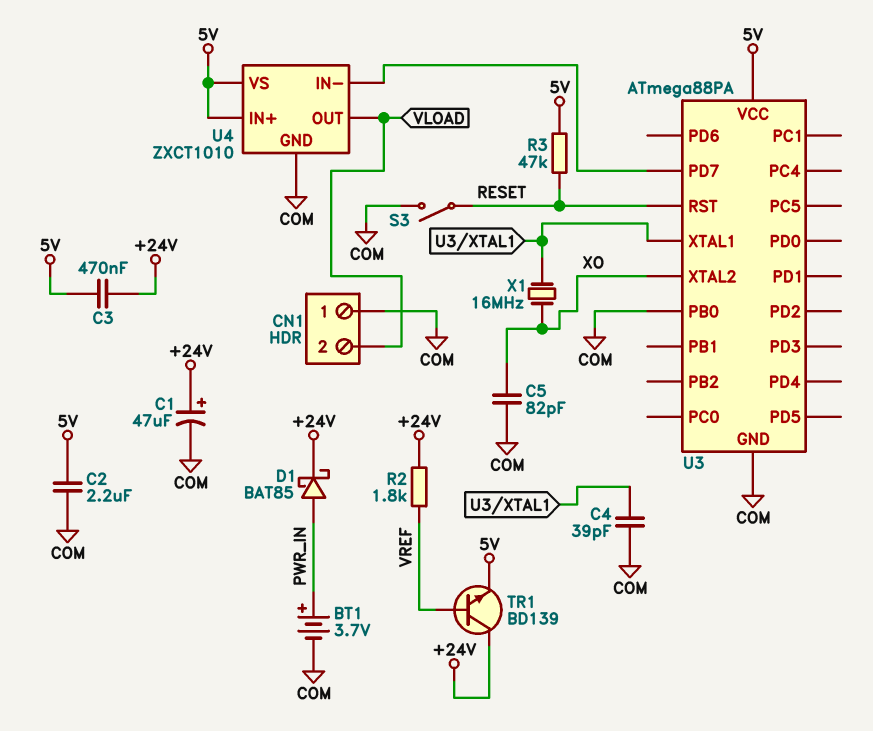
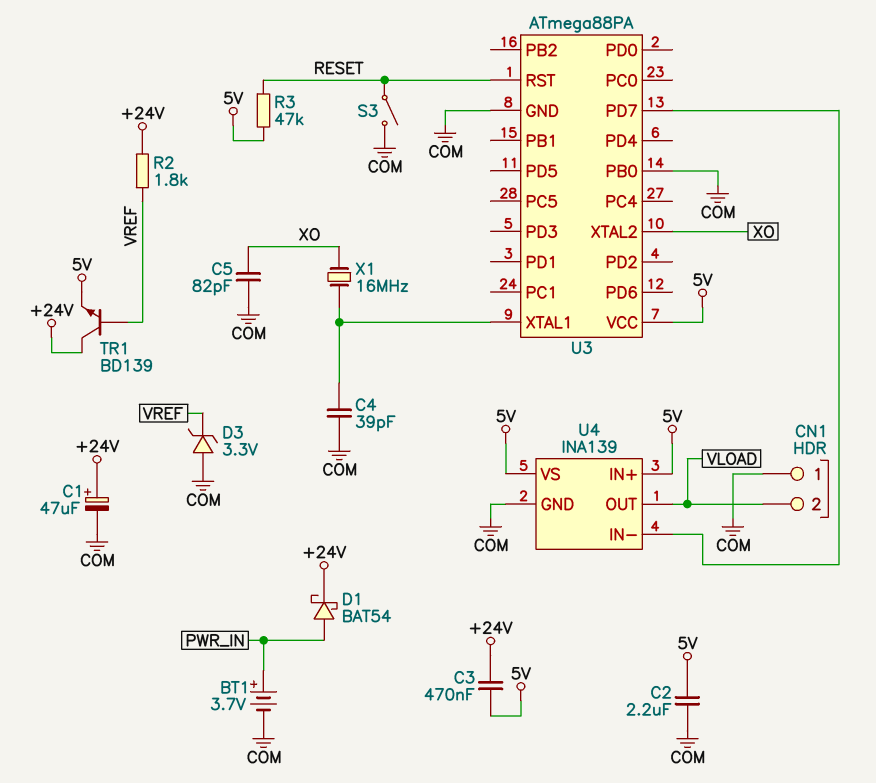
D1: schottky BAT85 (A PWR_IN, K +24V) -> schottky BAT54 (A PWR_IN, K +24V)
D3: none -> zener 3.3V (A COM, K VREF)
U4: ZXCT1010 -> INA139

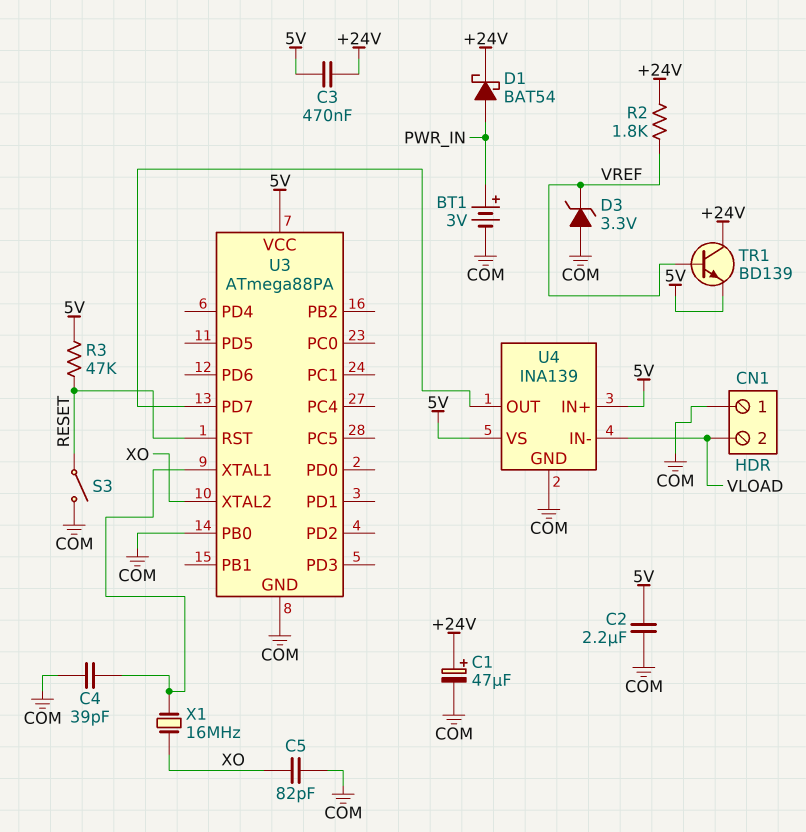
BT1: 3.7V (plus PWR_IN, minus COM) -> 3V (plus PWR_IN, minus COM)
U4 pin IN-: U3/PD7 -> VLOAD
U4 pin OUT: VLOAD -> U3/PD7

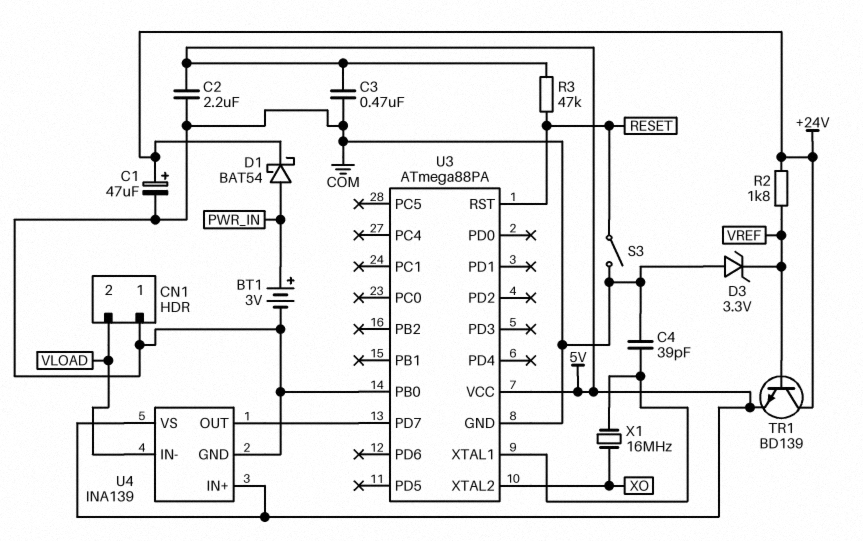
C3: 470nF (+24V, 5V) -> 470nF (5V, COM)
C5: 82pF (COM, XO) -> none

